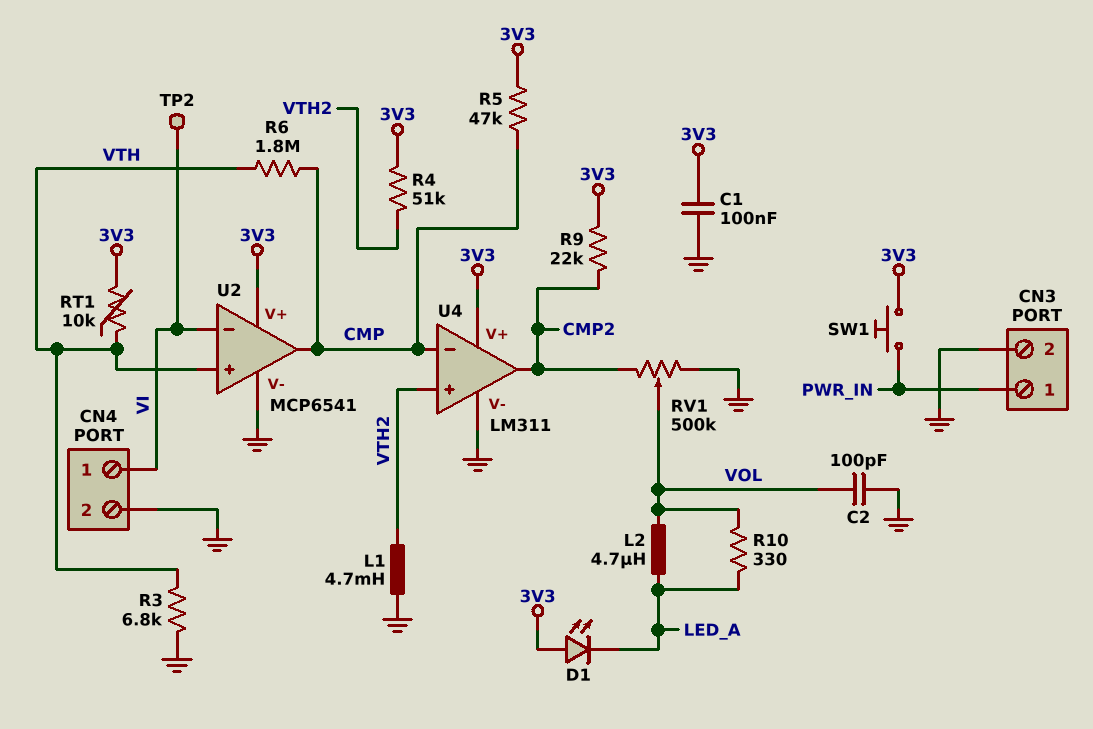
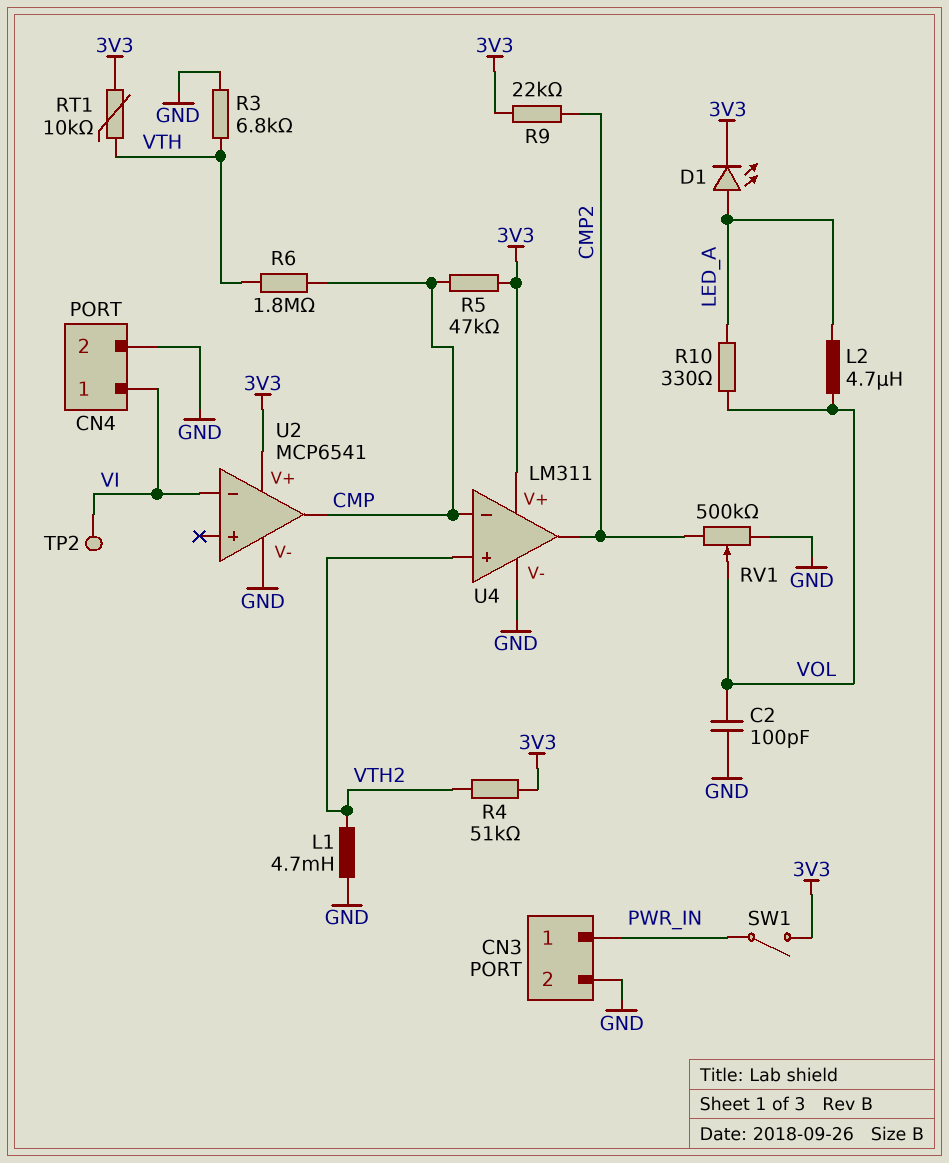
C1: 100nF (3V3, GND) -> none
D1: LED (A 3V3, K LED_A) -> LED (A LED_A, K 3V3)
SW1: button (3V3, PWR_IN) -> switch (3V3, PWR_IN)
U2 pin in+: VTH -> none

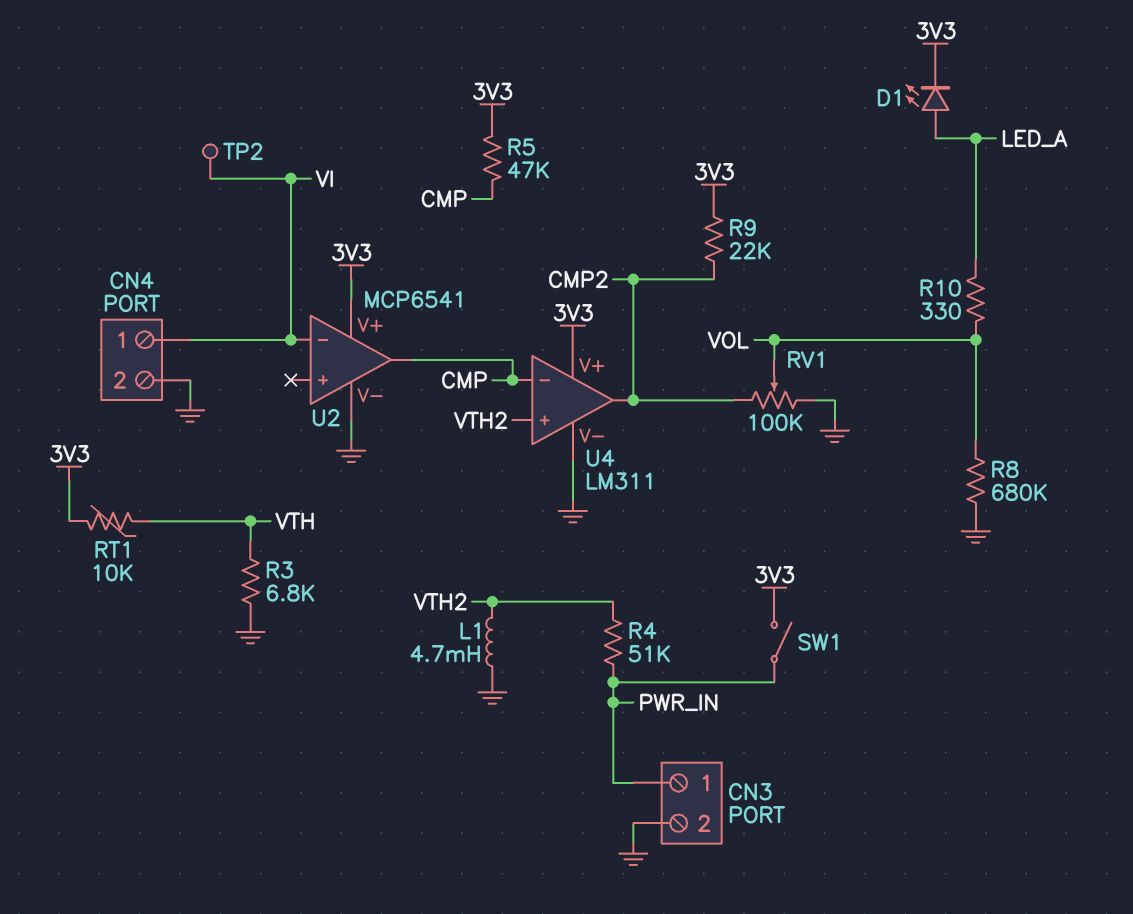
C2: 100pF (GND, VOL) -> none
L2: 4.7uH (LED_A, VOL) -> none
R4: 51k (3V3, VTH2) -> 51k (PWR_IN, VTH2)
R6: 1.8M (CMP, VTH) -> none
R8: none -> 680k (GND, VOL)
RV1: 500k (CMP2, GND, wiper VOL) -> 100k (CMP2, GND, wiper VOL)

